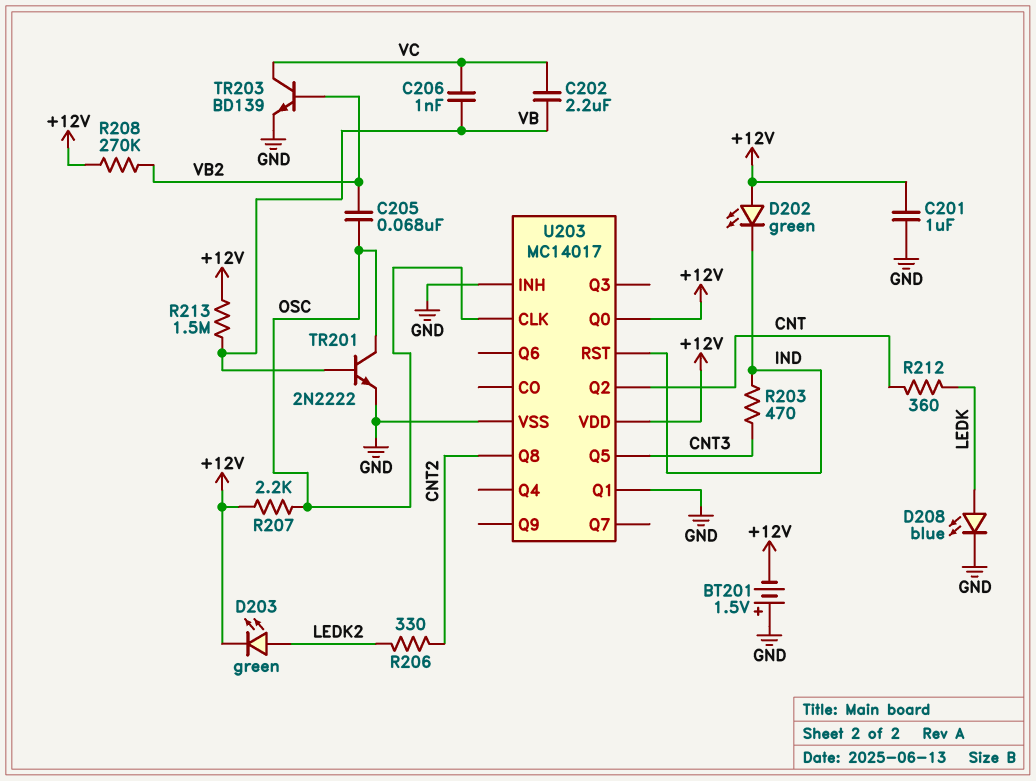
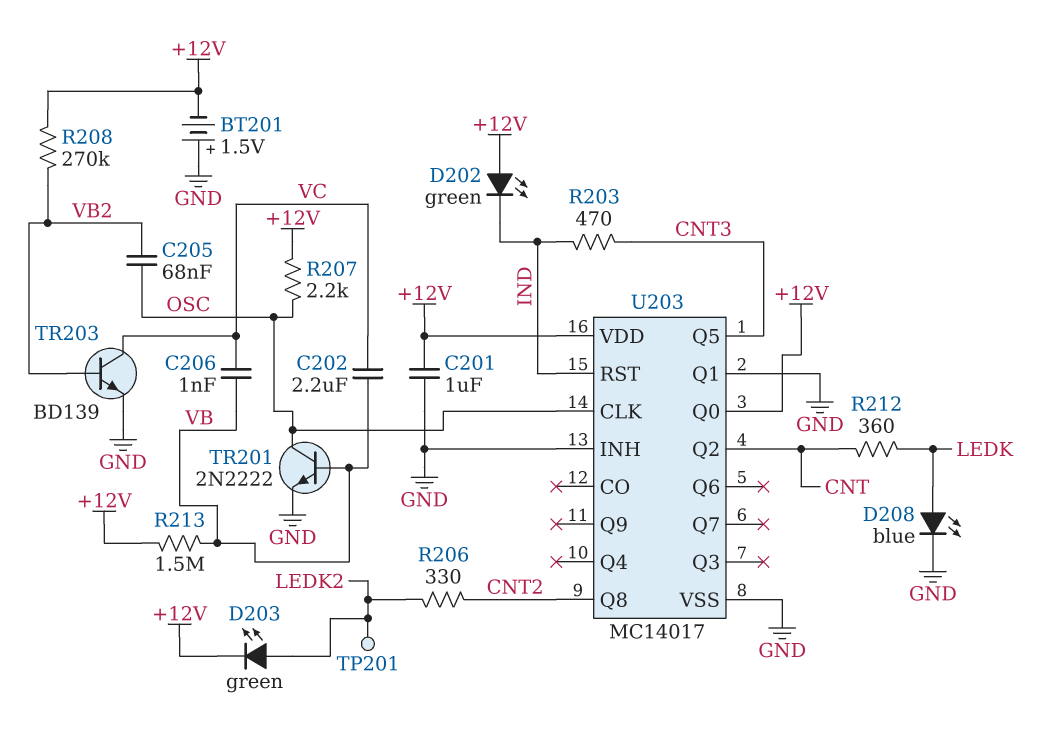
TP201: none -> test point (LEDK2)

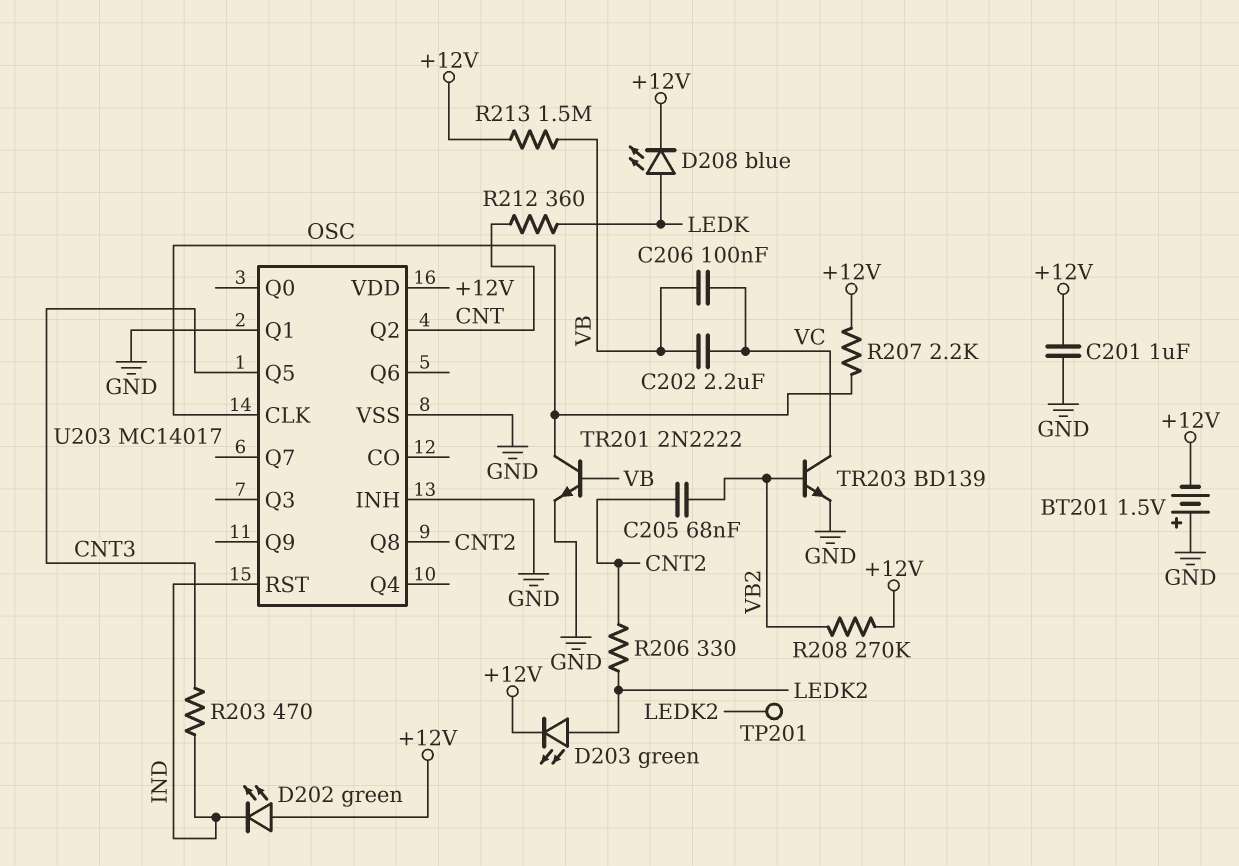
C205: 68nF (OSC, VB2) -> 68nF (CNT2, VB2)
C206: 1nF (VB, VC) -> 100nF (VB, VC)
D208: LED blue (A LEDK, K GND) -> LED blue (A LEDK, K +12V)
U203 pin Q0: +12V -> none

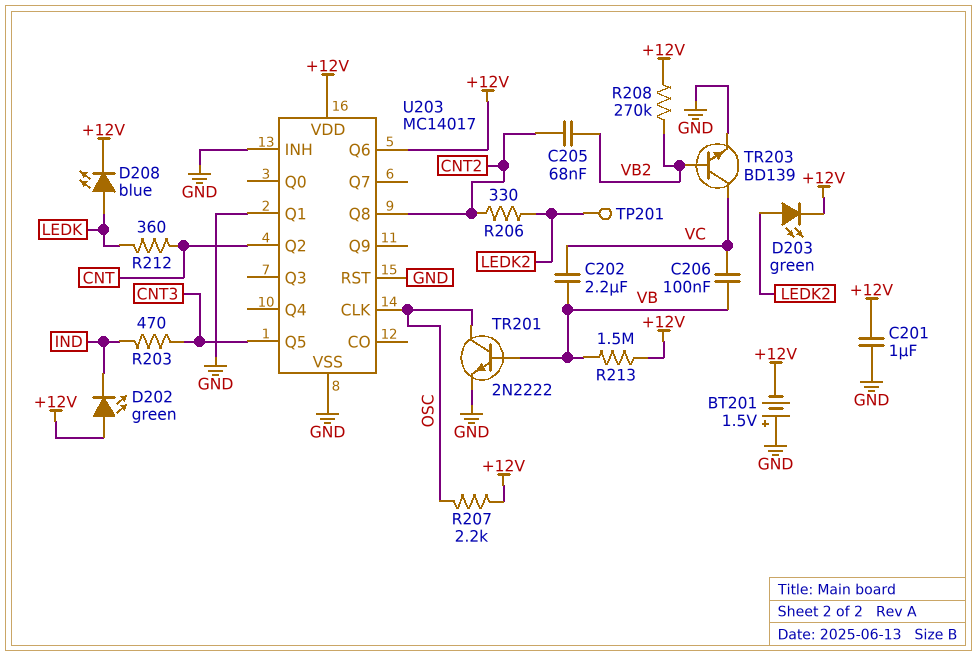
U203 pin Q6: none -> +12V
U203 pin RST: IND -> GND

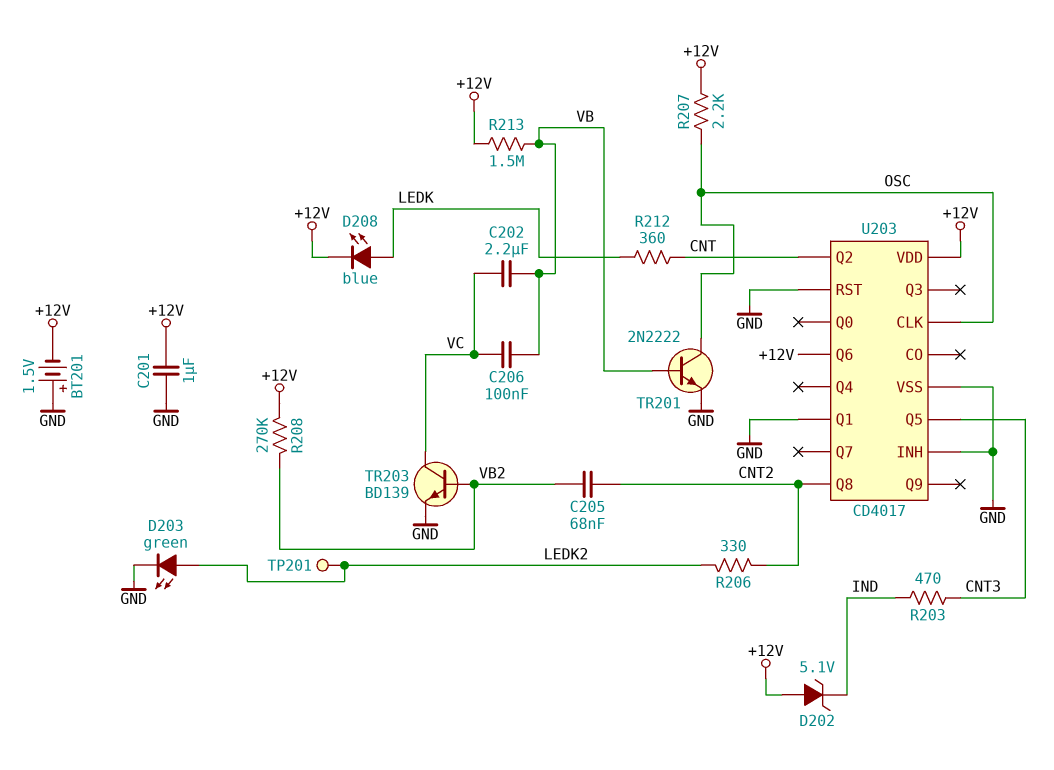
D202: LED green (A +12V, K IND) -> zener 5.1V (A +12V, K IND)
D203: LED green (A LEDK2, K +12V) -> LED green (A LEDK2, K GND)
U203: MC14017 -> CD4017

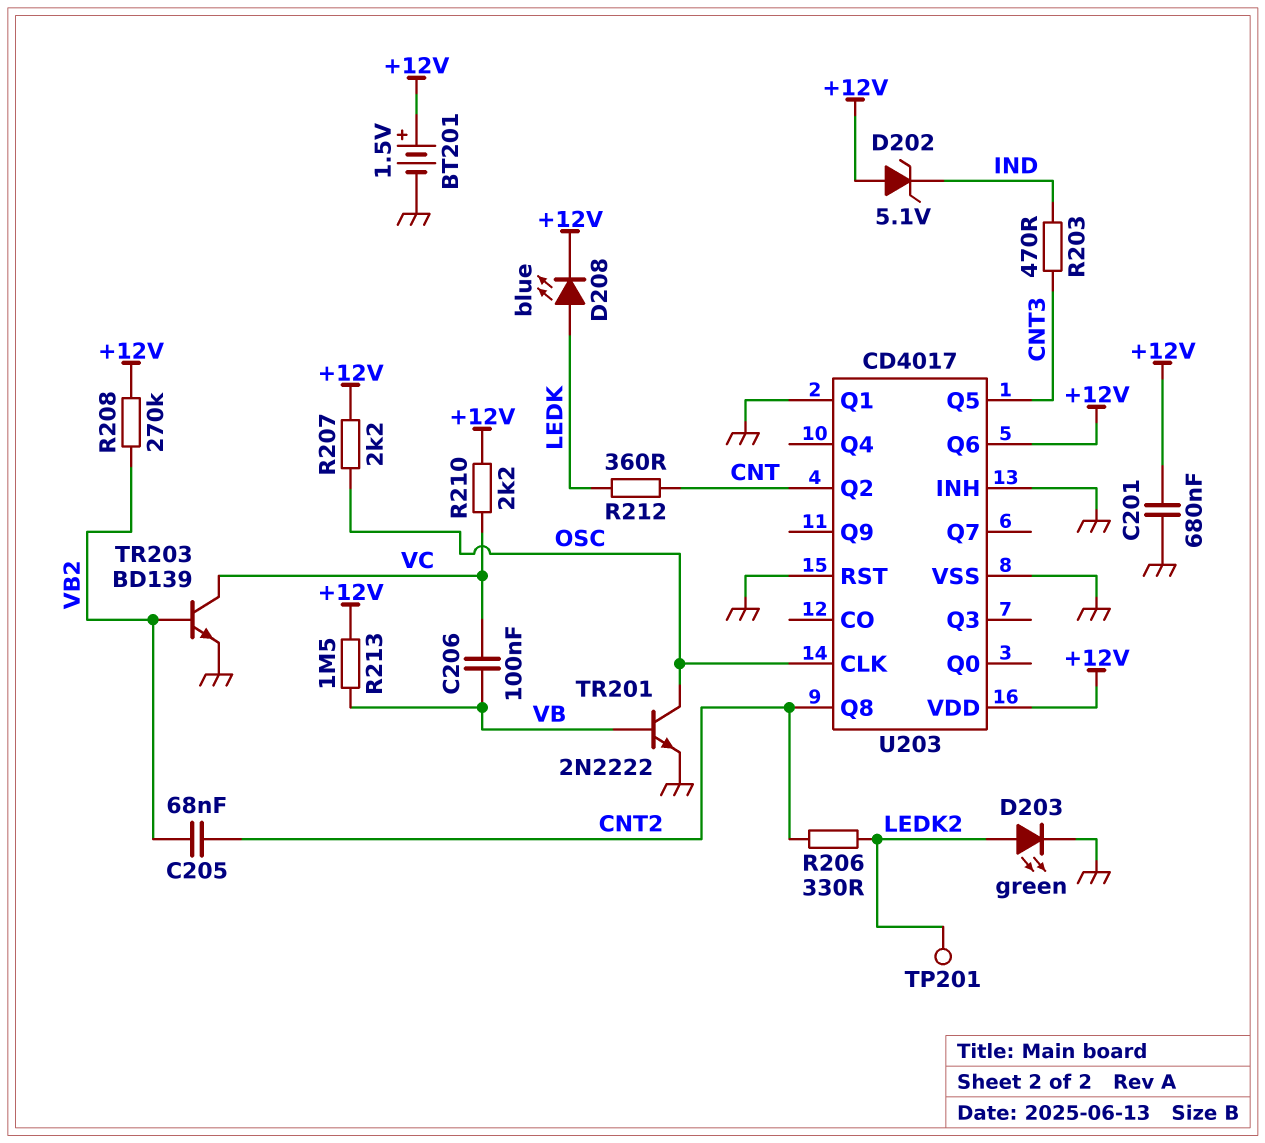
BT201: 1.5V (plus GND, minus +12V) -> 1.5V (plus +12V, minus GND)
C201: 1uF (+12V, GND) -> 680nF (+12V, GND)
C202: 2.2uF (VB, VC) -> none
R210: none -> 2.2k (+12V, VC)

